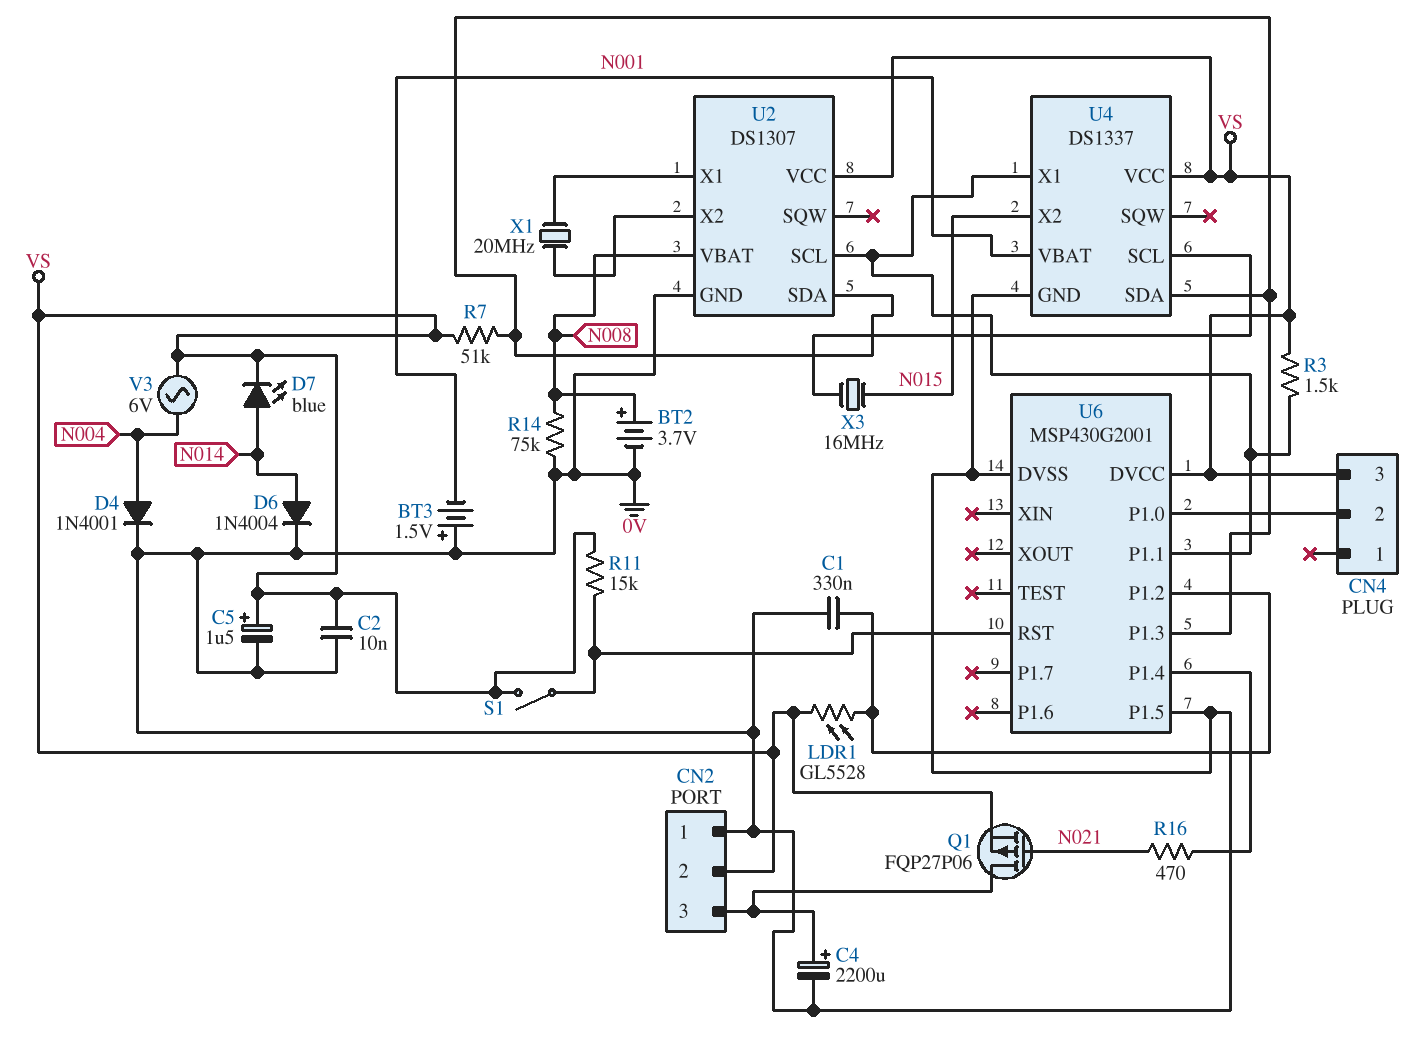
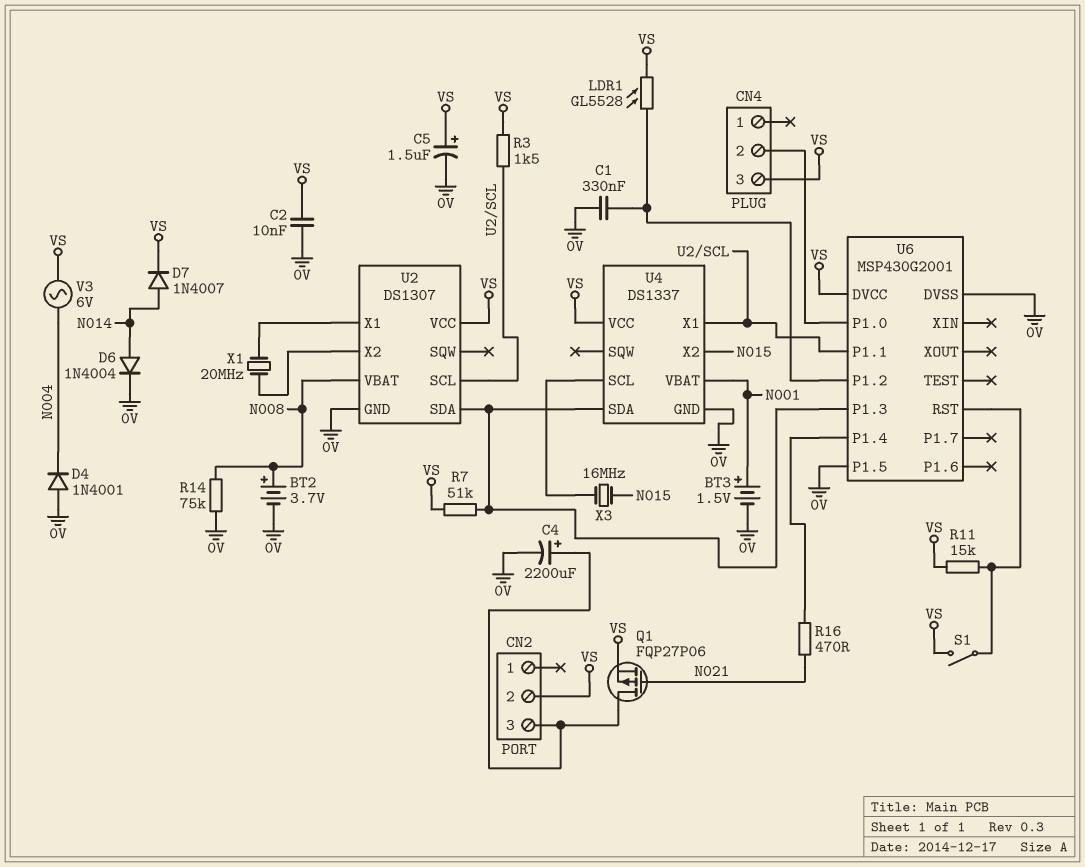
BT3: 1.5V (plus 0V, minus N001) -> 1.5V (plus N001, minus 0V)
CN2 pin 1: 0V -> none
D4: diode 1N4001 (A N004, K 0V) -> diode 1N4001 (A 0V, K N004)
D7: LED blue (A N014, K VS) -> diode 1N4007 (A N014, K VS)

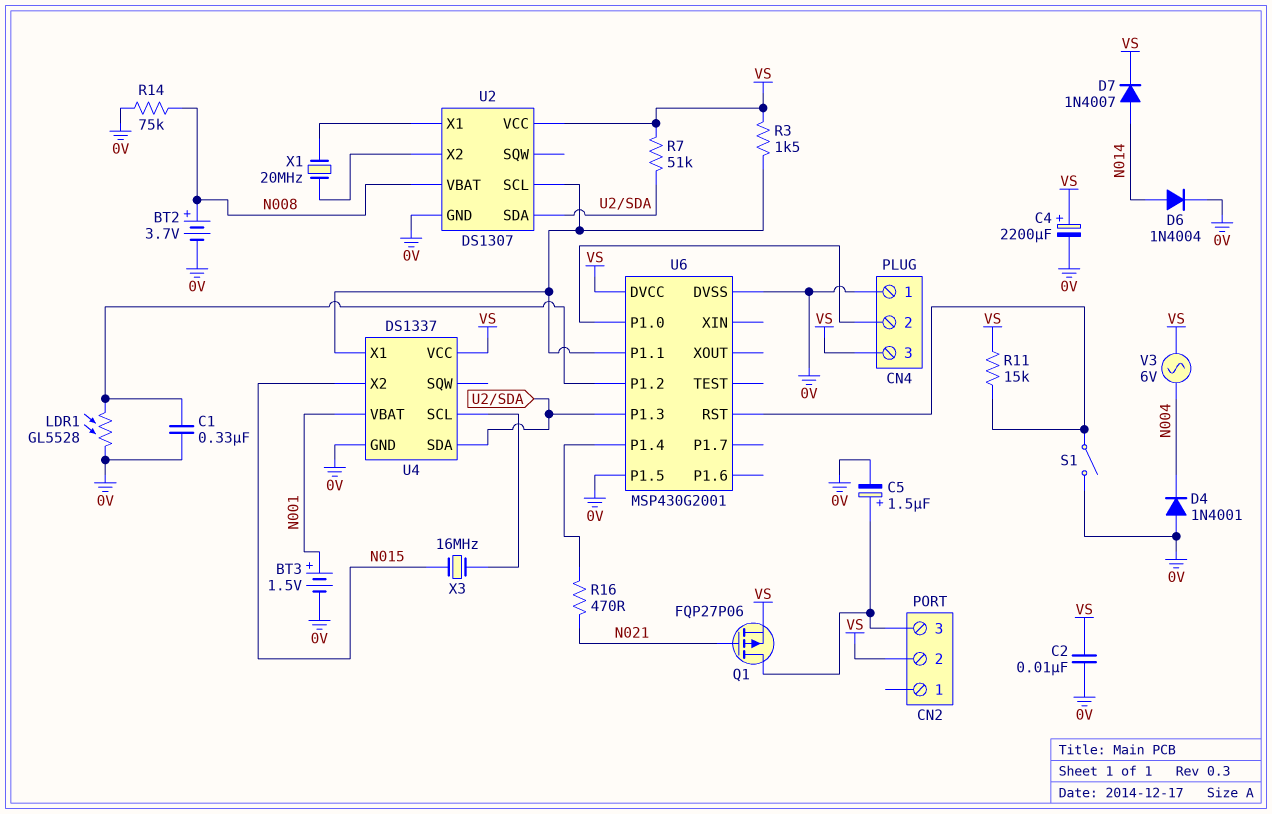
C4: 2200uF (plus CN2/3, minus 0V) -> 2200uF (plus VS, minus 0V)
C5: 1.5uF (plus VS, minus 0V) -> 1.5uF (plus CN2/3, minus 0V)
CN4 pin 1: none -> 0V
LDR1: GL5528 (U6/P1.2, VS) -> GL5528 (0V, U6/P1.2)
S1: switch (U6/RST, VS) -> switch (0V, U6/RST)

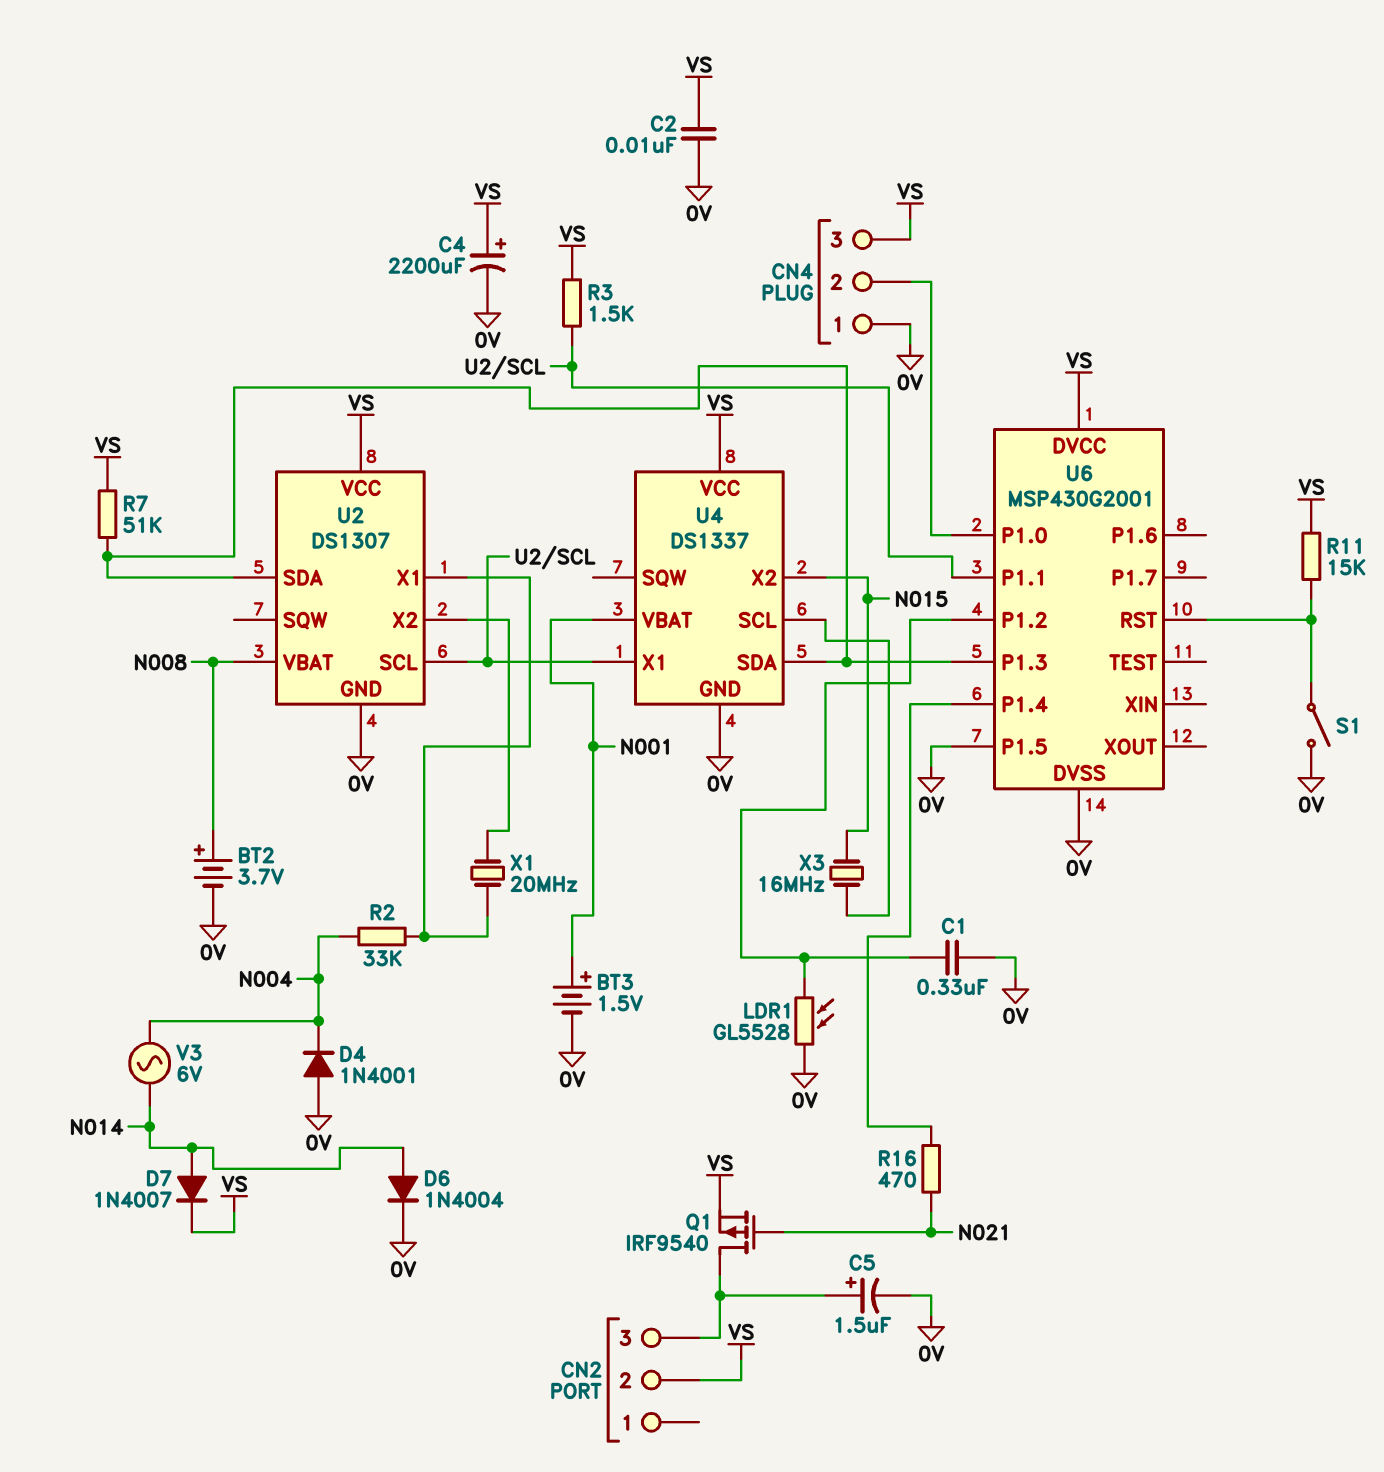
Q1: PMOS FQP27P06 (G N021, D CN2/3, S VS) -> PMOS IRF9540 (G N021, D CN2/3, S VS)
R2: none -> 33k (N004, U2/X1)
R14: 75k (0V, N008) -> none
V3: AC 6V (N004, VS) -> AC 6V (N004, N014)

